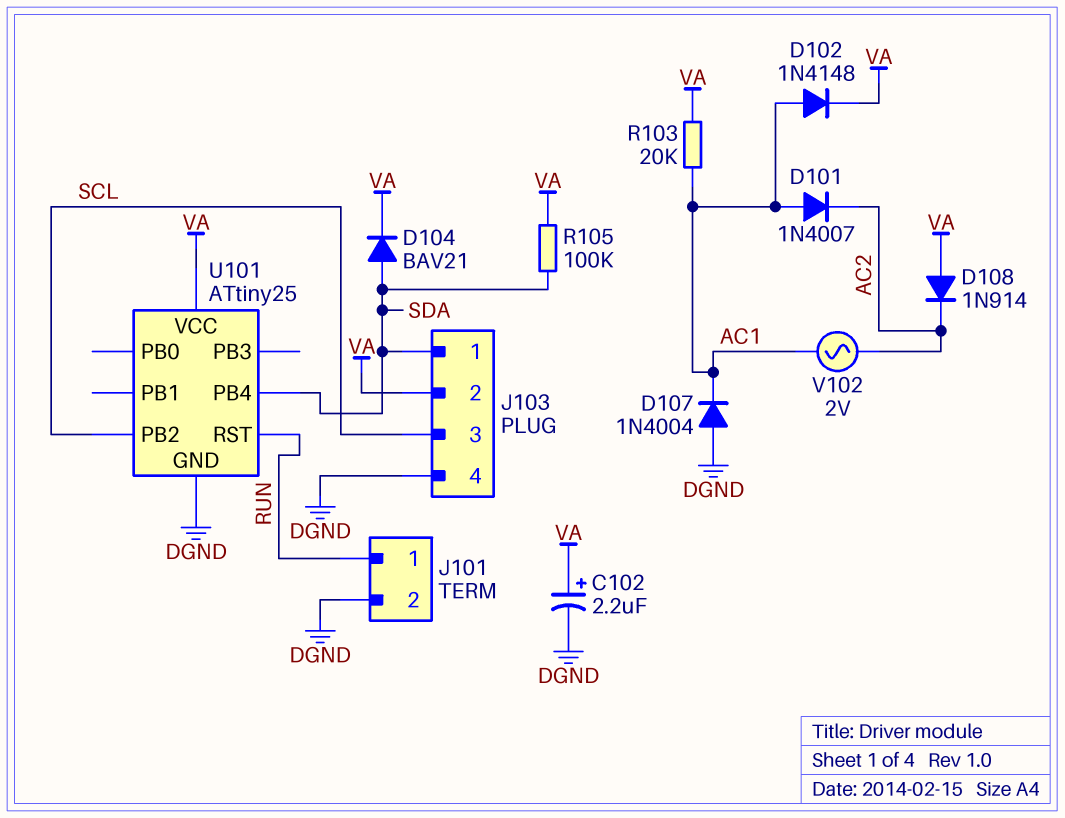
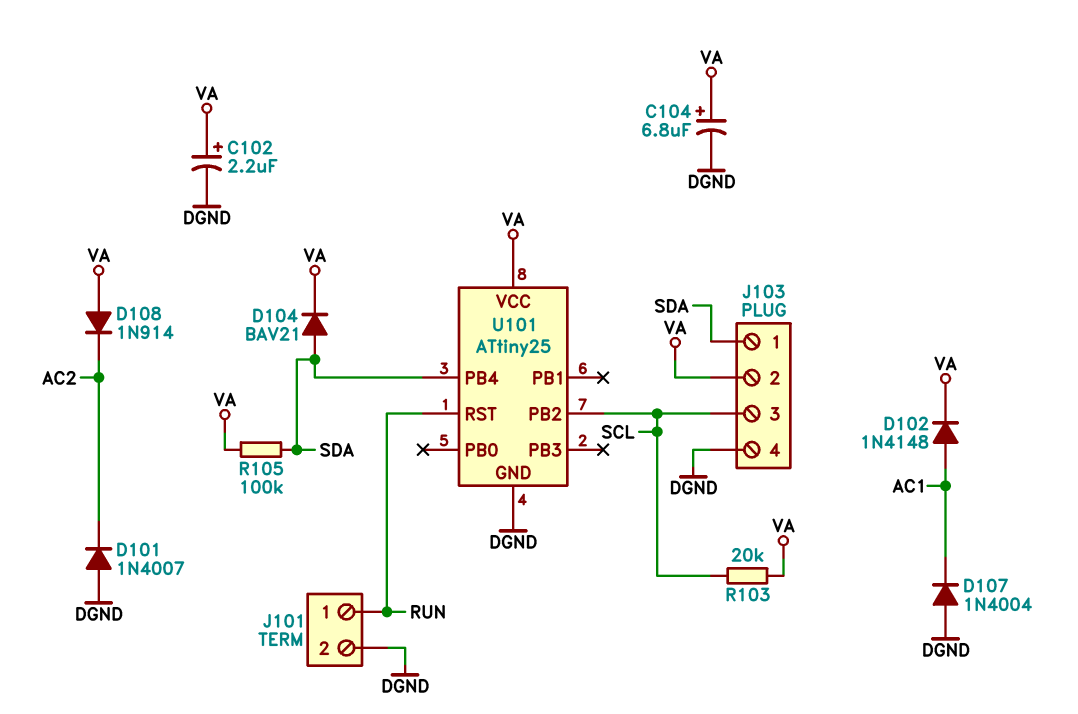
C104: none -> 6.8uF (plus VA, minus DGND)
D101: diode 1N4007 (A AC1, K AC2) -> diode 1N4007 (A DGND, K AC2)
R103: 20k (AC1, VA) -> 20k (SCL, VA)
V102: AC 2V (AC1, AC2) -> none

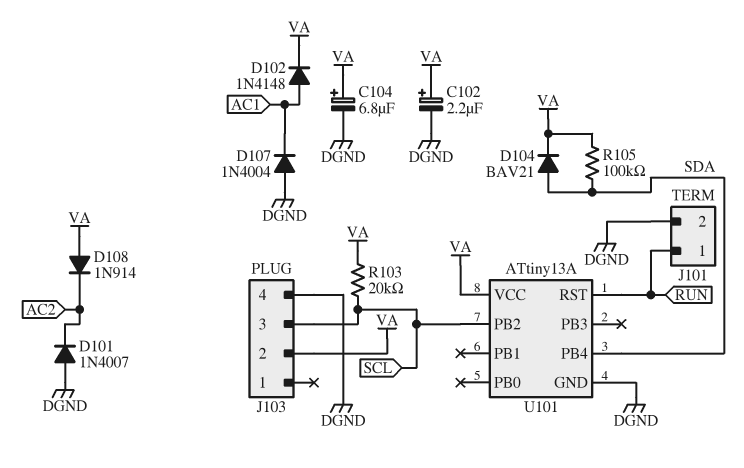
J103 pin 1: SDA -> none
U101: ATtiny25 -> ATtiny13A

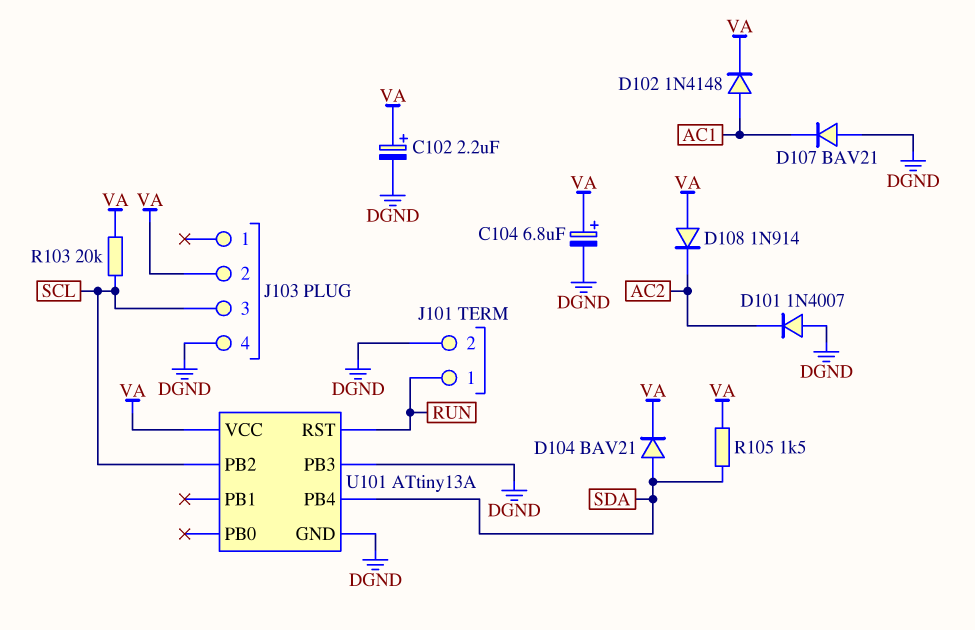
D107: diode 1N4004 (A DGND, K AC1) -> diode BAV21 (A DGND, K AC1)
R105: 100k (SDA, VA) -> 1.5k (SDA, VA)
U101 pin PB3: none -> DGND

